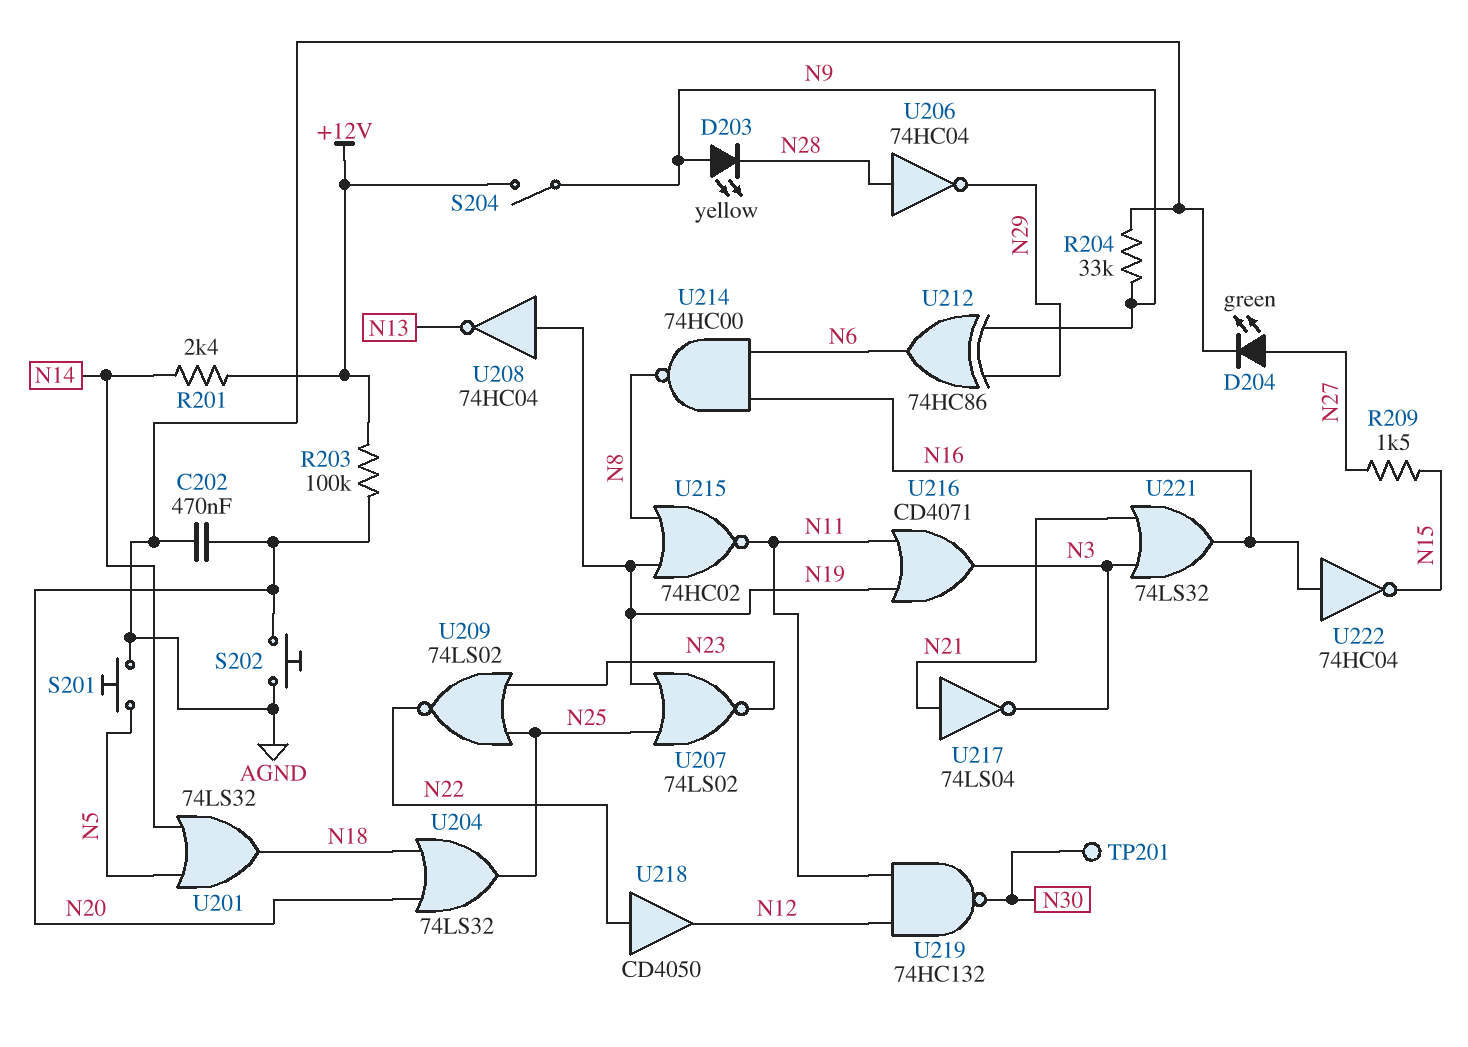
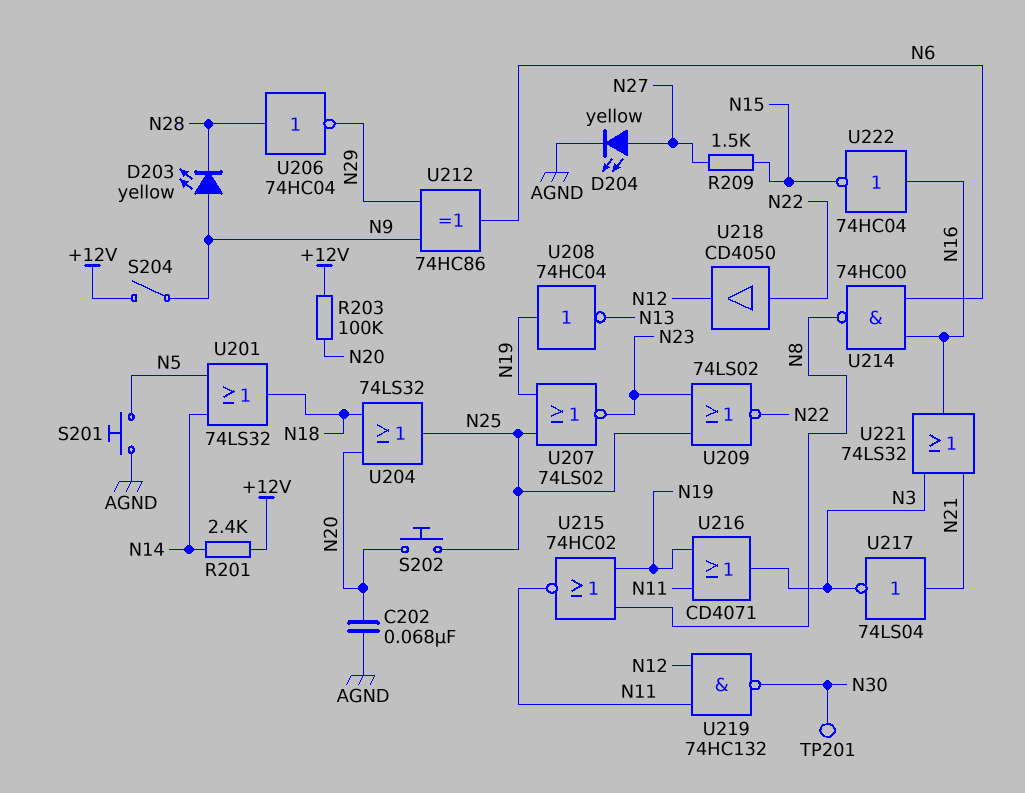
C202: 470nF (AGND, N20) -> 68nF (AGND, N20)
D204: LED green (A N27, K AGND) -> LED yellow (A N27, K AGND)
R204: 33k (AGND, N9) -> none
S202: button (AGND, N20) -> button (N20, N25)

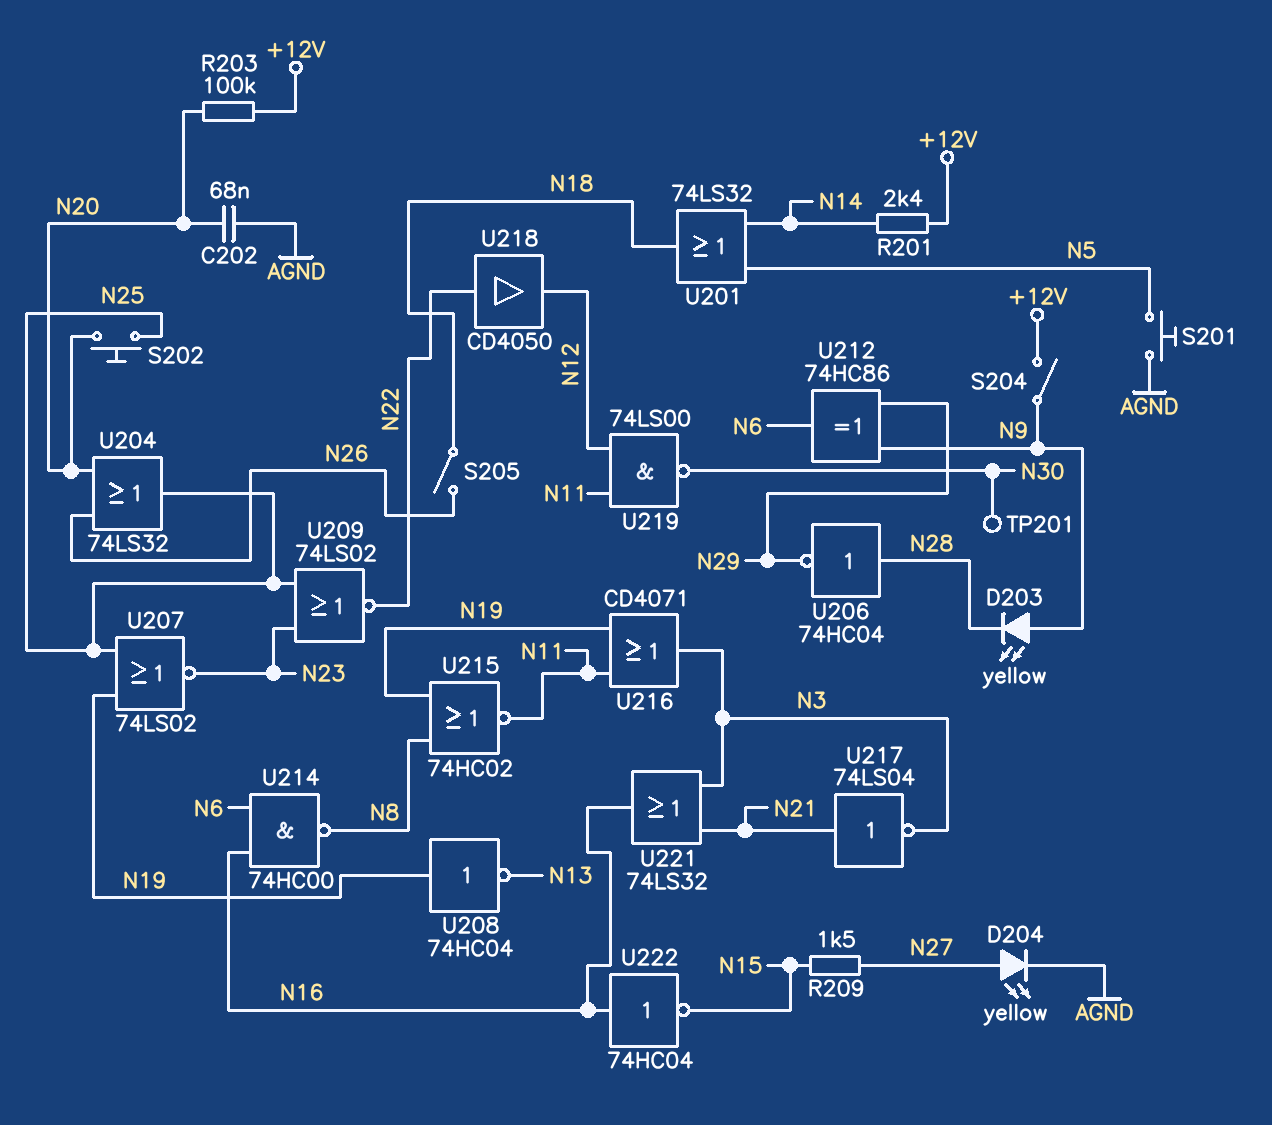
S205: none -> switch (N18, N26)
U204: OR 74LS32 (in N18, in N20, out N25) -> OR 74LS32 (in N20, in N26, out N25)
U219: NAND 74HC132 (in N11, in N12, out N30) -> NAND 74LS00 (in N11, in N12, out N30)

